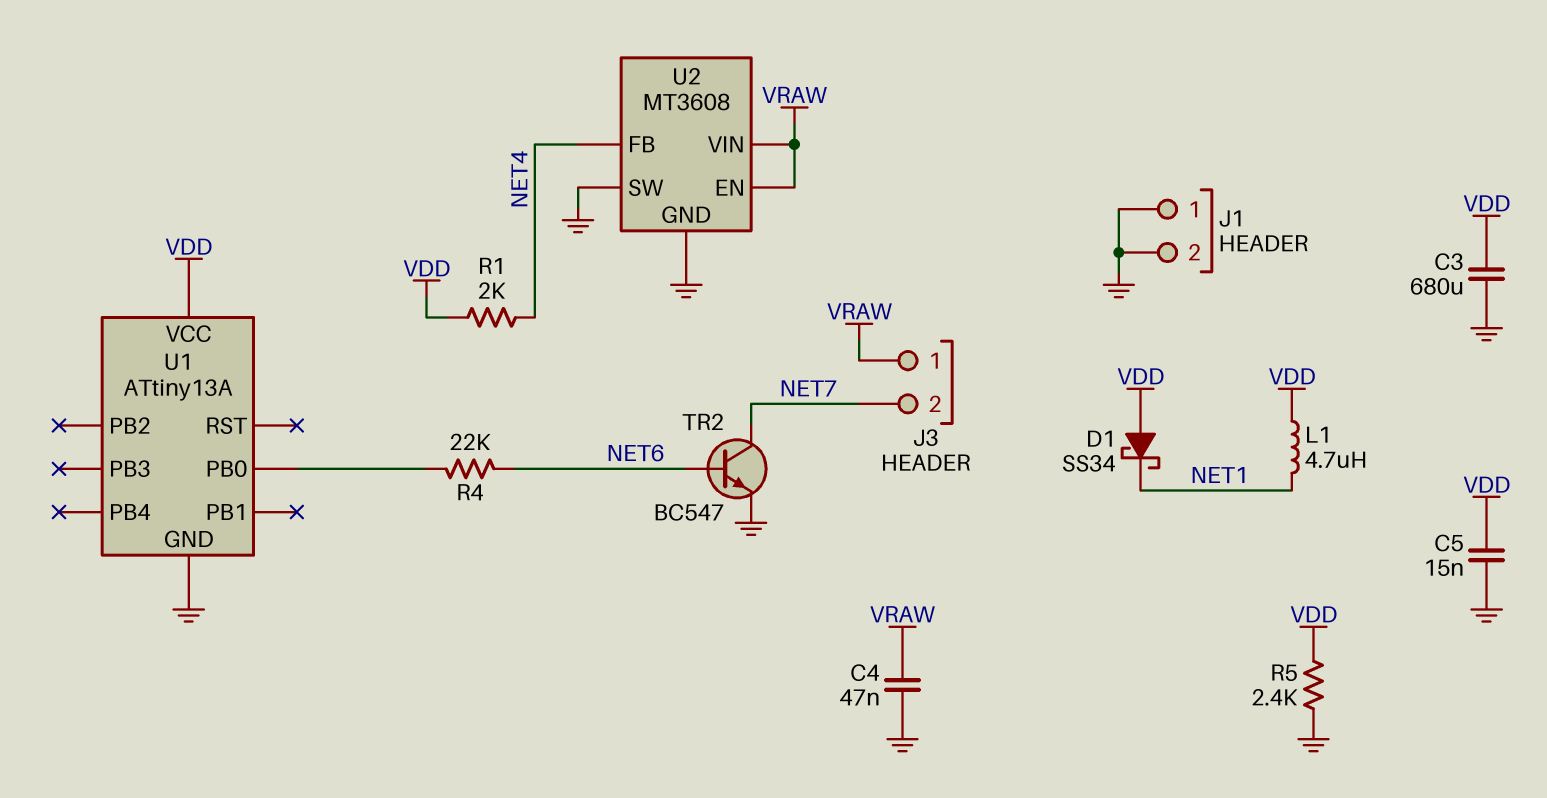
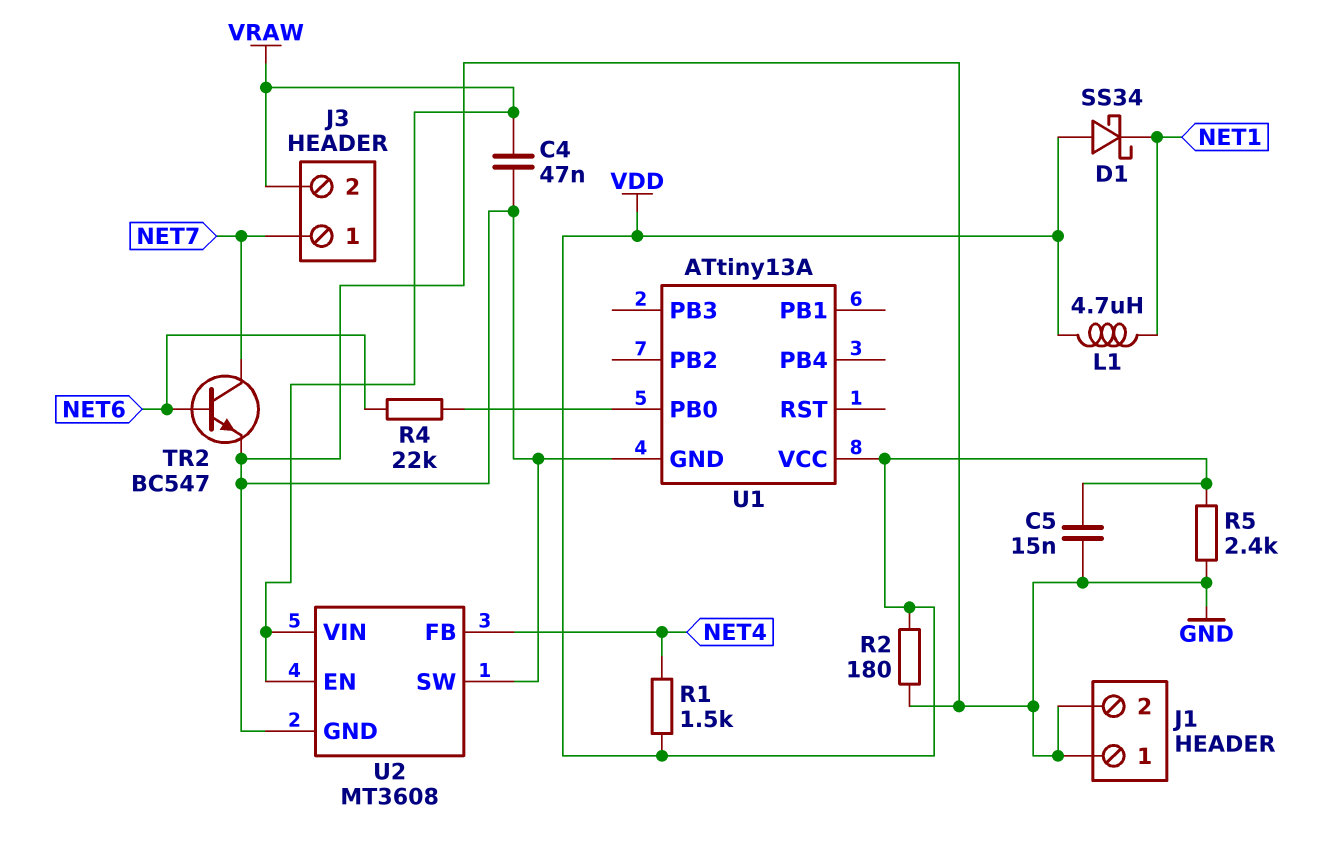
C3: 680uF (GND, VDD) -> none
J3 pin 1: VRAW -> NET7
J3 pin 2: NET7 -> VRAW
R1: 2k (NET4, VDD) -> 1.5k (NET4, VDD)
R2: none -> 180 (GND, VDD)

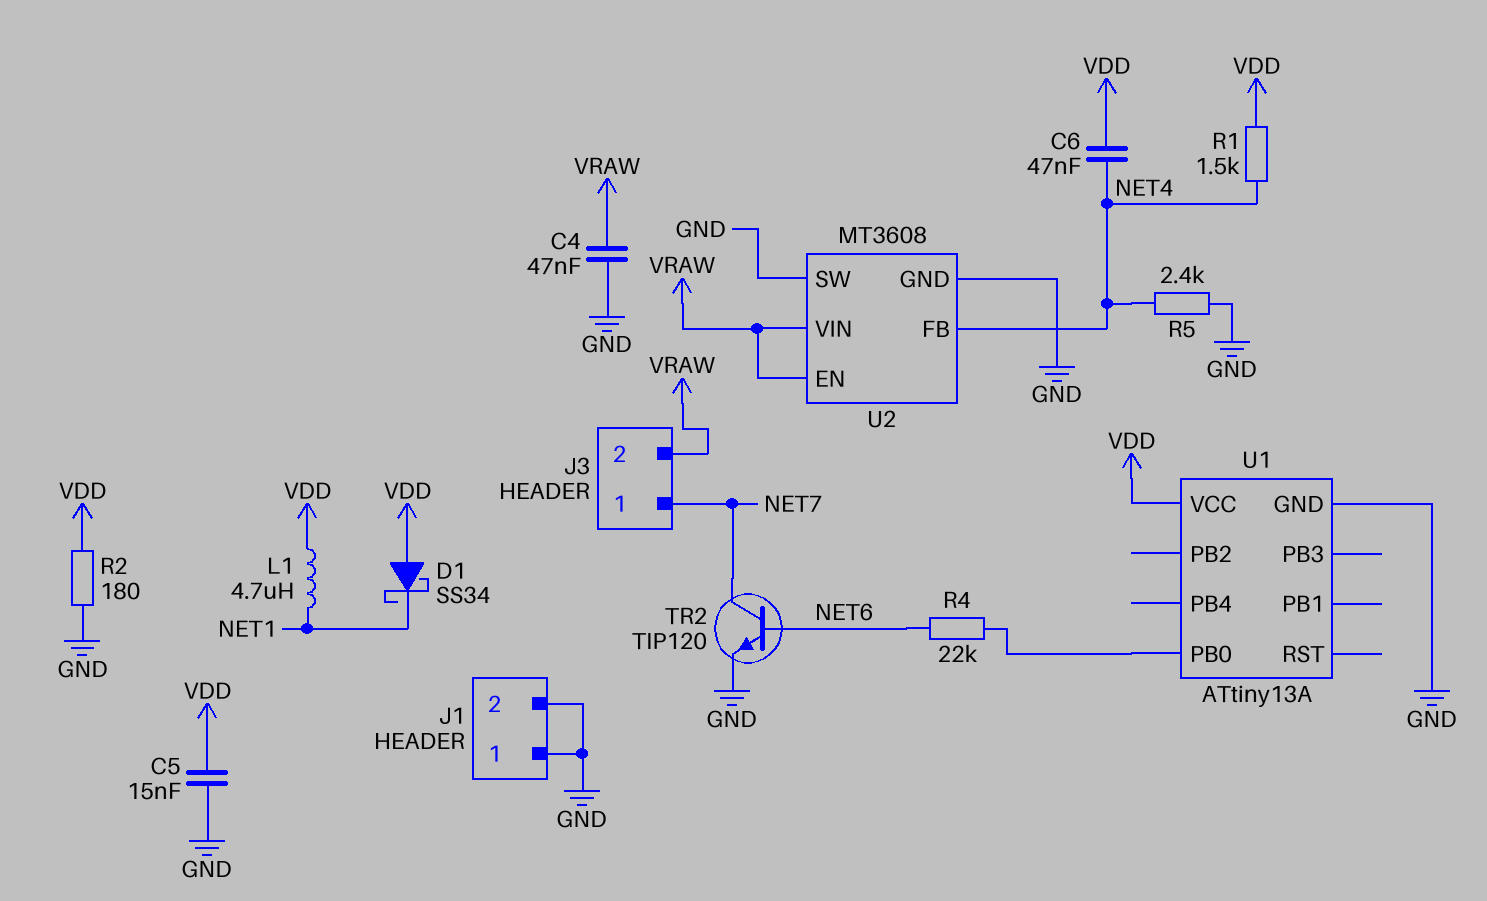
C6: none -> 47nF (NET4, VDD)
R5: 2.4k (GND, VDD) -> 2.4k (GND, NET4)
TR2: NPN BC547 (B NET6, C NET7, E GND) -> NPN TIP120 (B NET6, C NET7, E GND)

